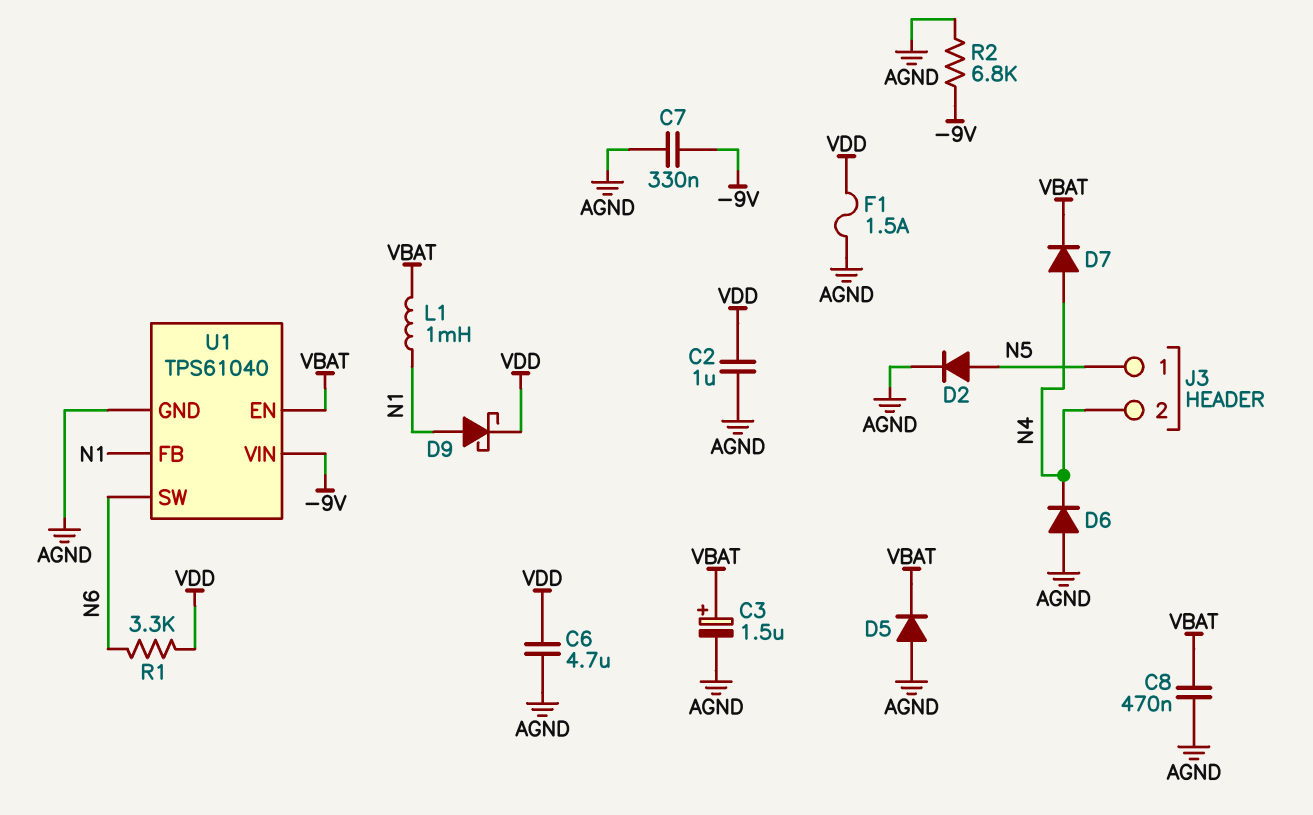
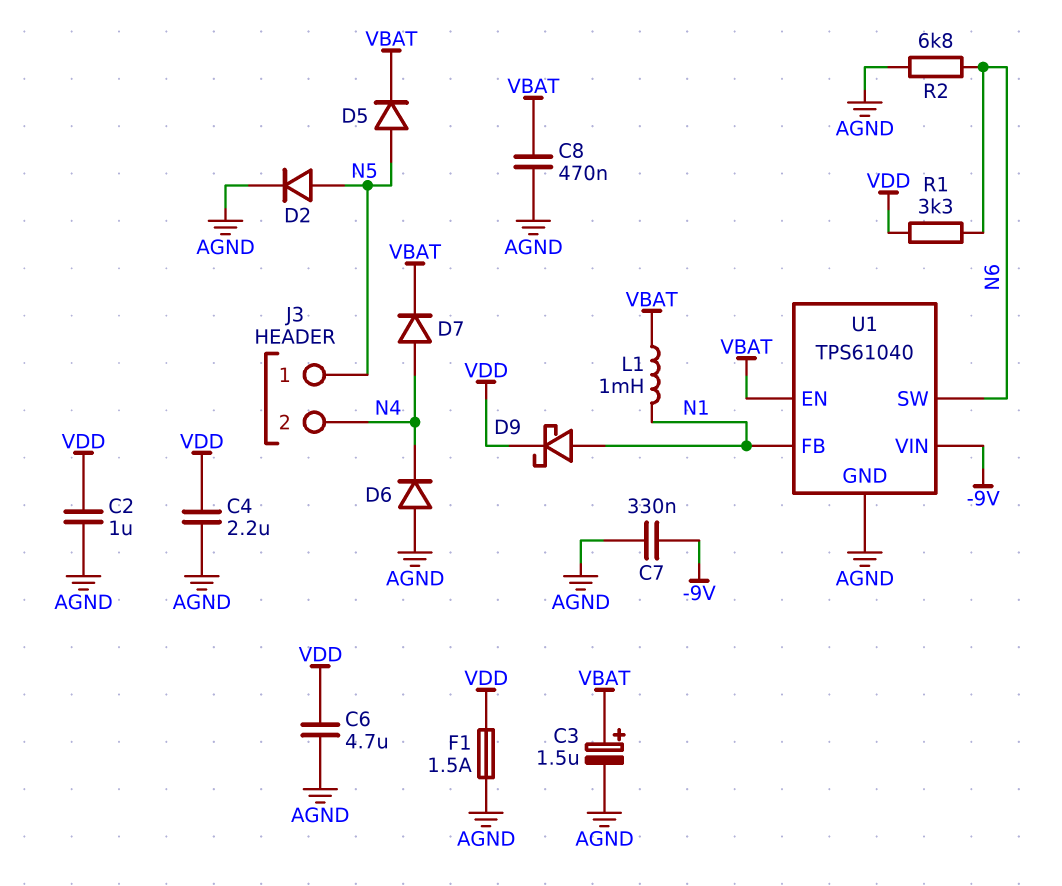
C4: none -> 2.2uF (AGND, VDD)
D5: diode (A AGND, K VBAT) -> diode (A N5, K VBAT)
R2: 6.8k (-9V, AGND) -> 6.8k (AGND, N6)

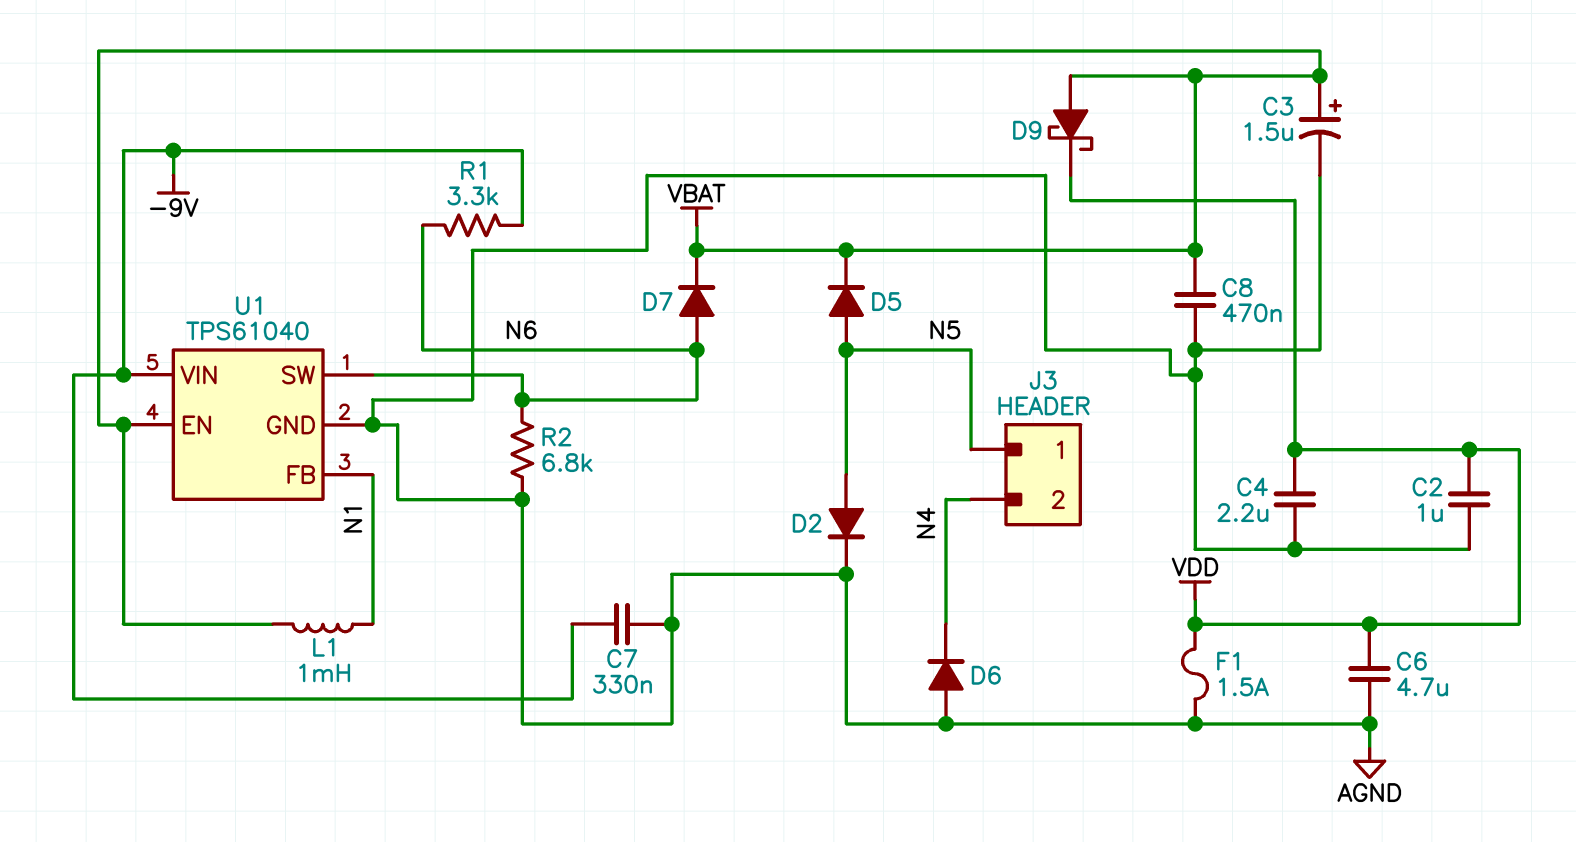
D7: diode (A N4, K VBAT) -> diode (A N6, K VBAT)
D9: schottky (A N1, K VDD) -> schottky (A VBAT, K VDD)
R1: 3.3k (N6, VDD) -> 3.3k (-9V, N6)

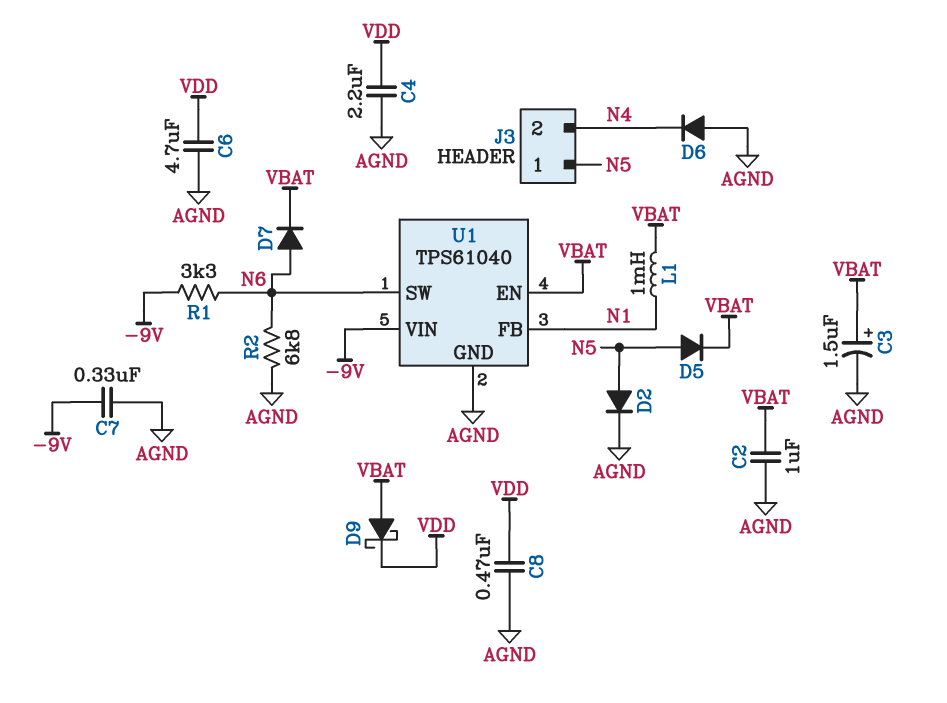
C2: 1uF (AGND, VDD) -> 1uF (AGND, VBAT)
C8: 470nF (AGND, VBAT) -> 470nF (AGND, VDD)
F1: 1.5A (AGND, VDD) -> none

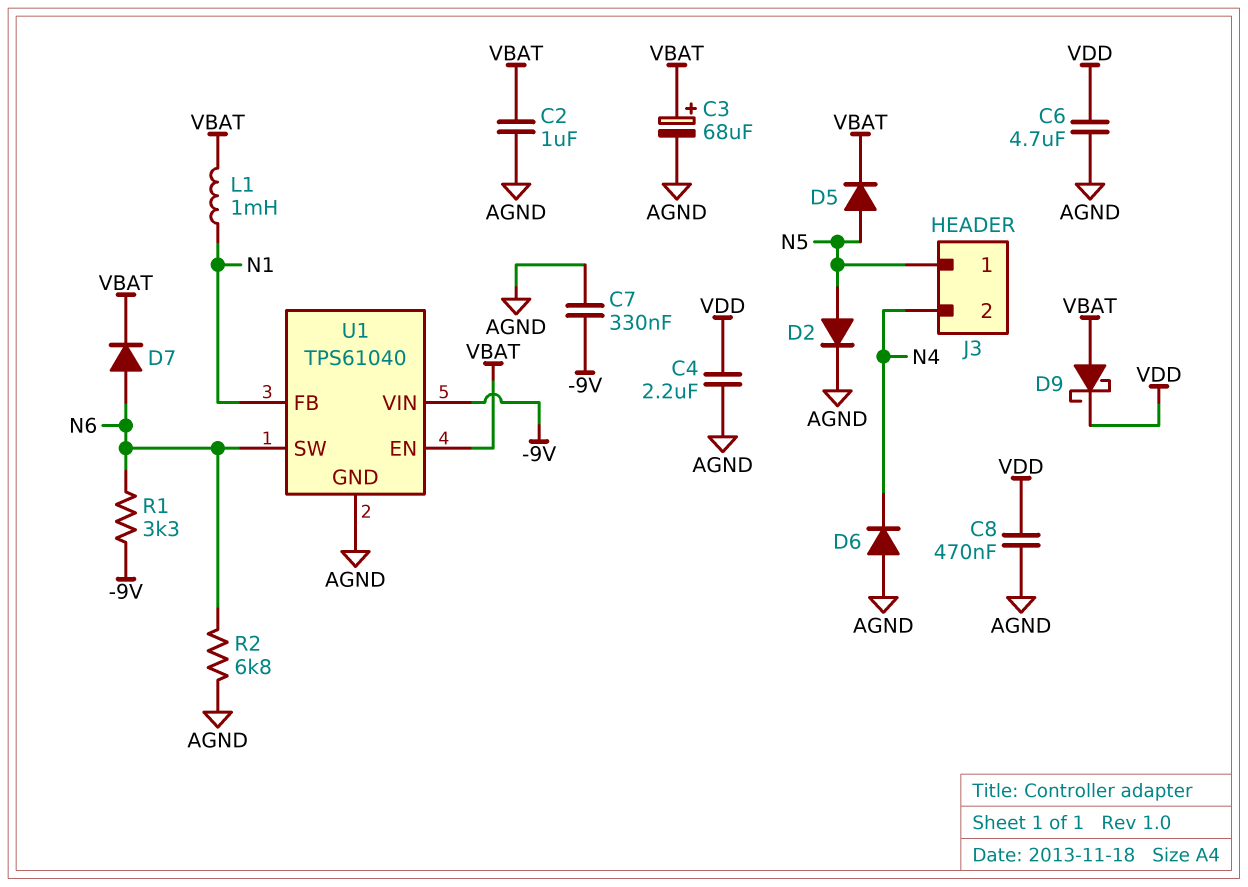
C3: 1.5uF (plus VBAT, minus AGND) -> 68uF (plus VBAT, minus AGND)

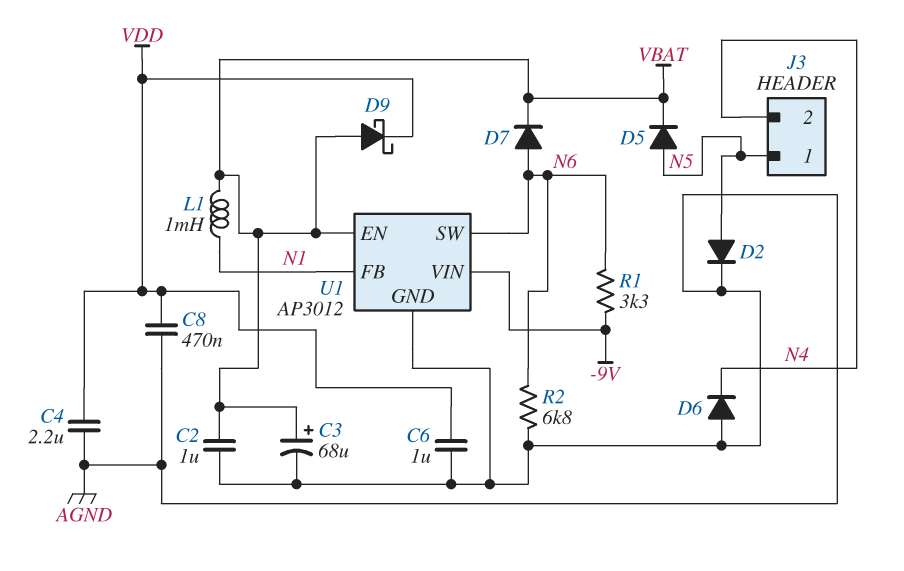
C6: 4.7uF (AGND, VDD) -> 1uF (AGND, VDD)
C7: 330nF (-9V, AGND) -> none
U1: TPS61040 -> AP3012

